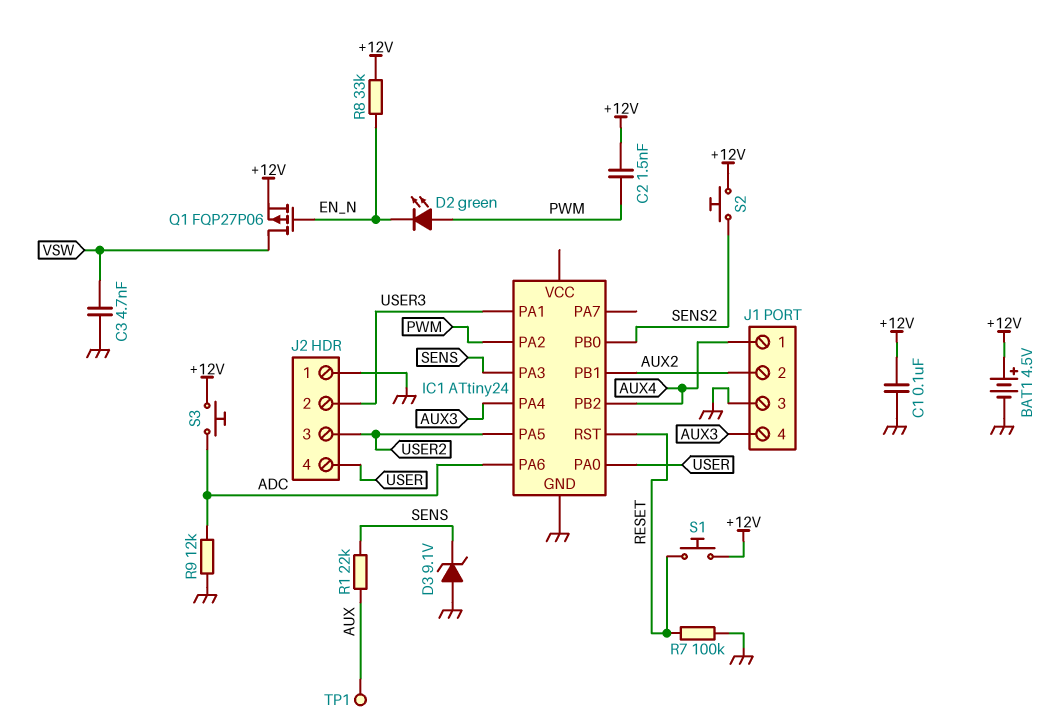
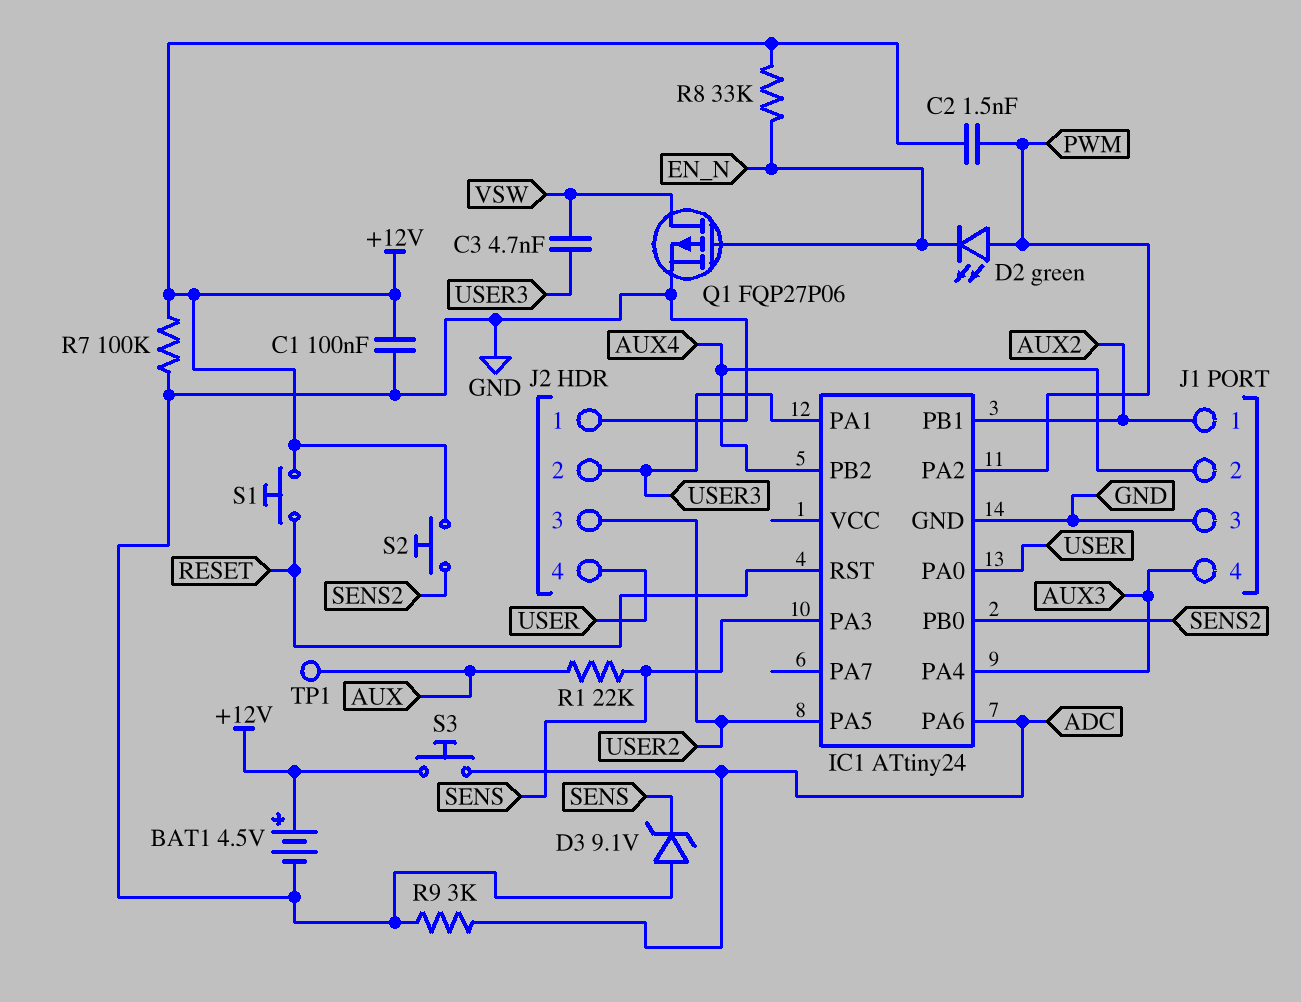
C3: 4.7nF (GND, VSW) -> 4.7nF (USER3, VSW)
J1 pin 1: AUX4 -> AUX2
J1 pin 2: AUX2 -> AUX4
Q1: PMOS FQP27P06 (G EN_N, D VSW, S +12V) -> PMOS FQP27P06 (G EN_N, D VSW, S GND)
R7: 100k (GND, RESET) -> 100k (+12V, GND)
R9: 12k (ADC, GND) -> 3k (ADC, GND)

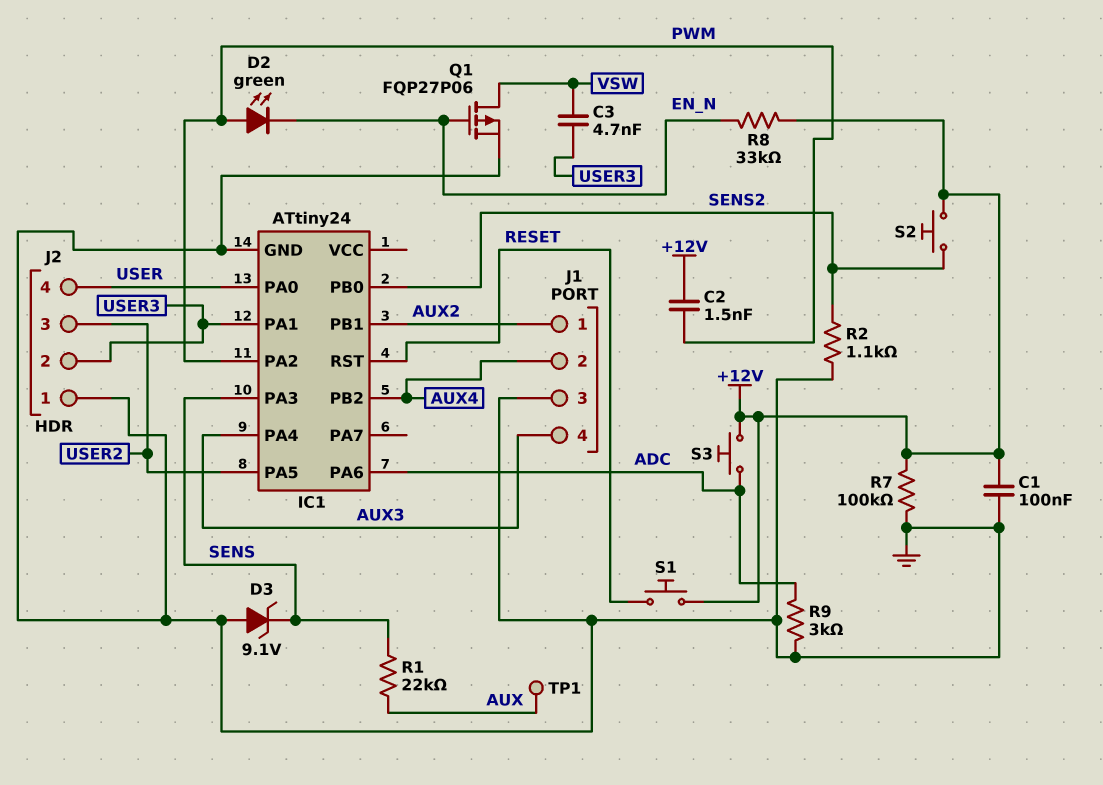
BAT1: 4.5V (plus +12V, minus GND) -> none
R2: none -> 1.1k (GND, SENS2)

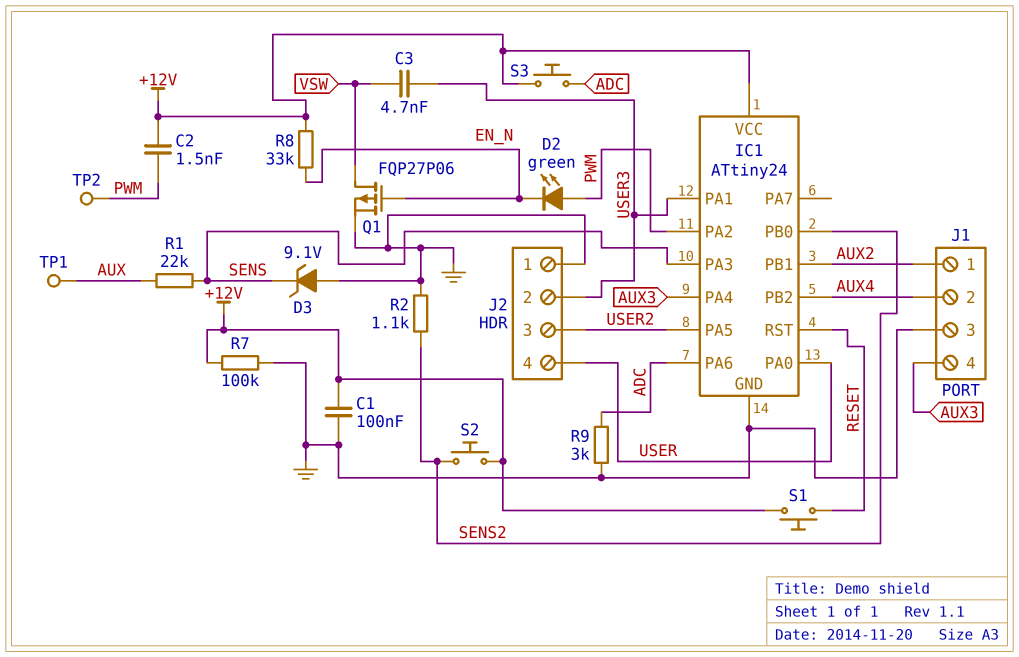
IC1 pin VCC: none -> +12V
TP2: none -> test point (PWM)

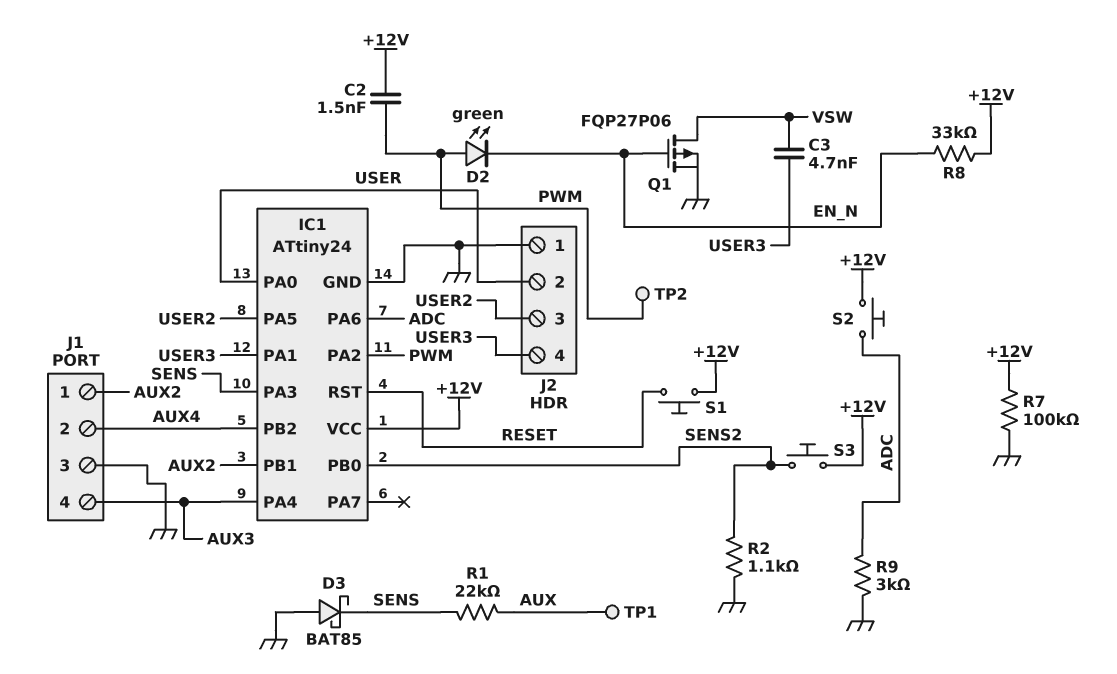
C1: 100nF (+12V, GND) -> none
D3: zener 9.1V (A GND, K SENS) -> schottky BAT85 (A GND, K SENS)
J2 pin 2: USER3 -> USER
J2 pin 4: USER -> USER3
S2: button (+12V, SENS2) -> button (+12V, ADC)
S3: button (+12V, ADC) -> button (+12V, SENS2)

